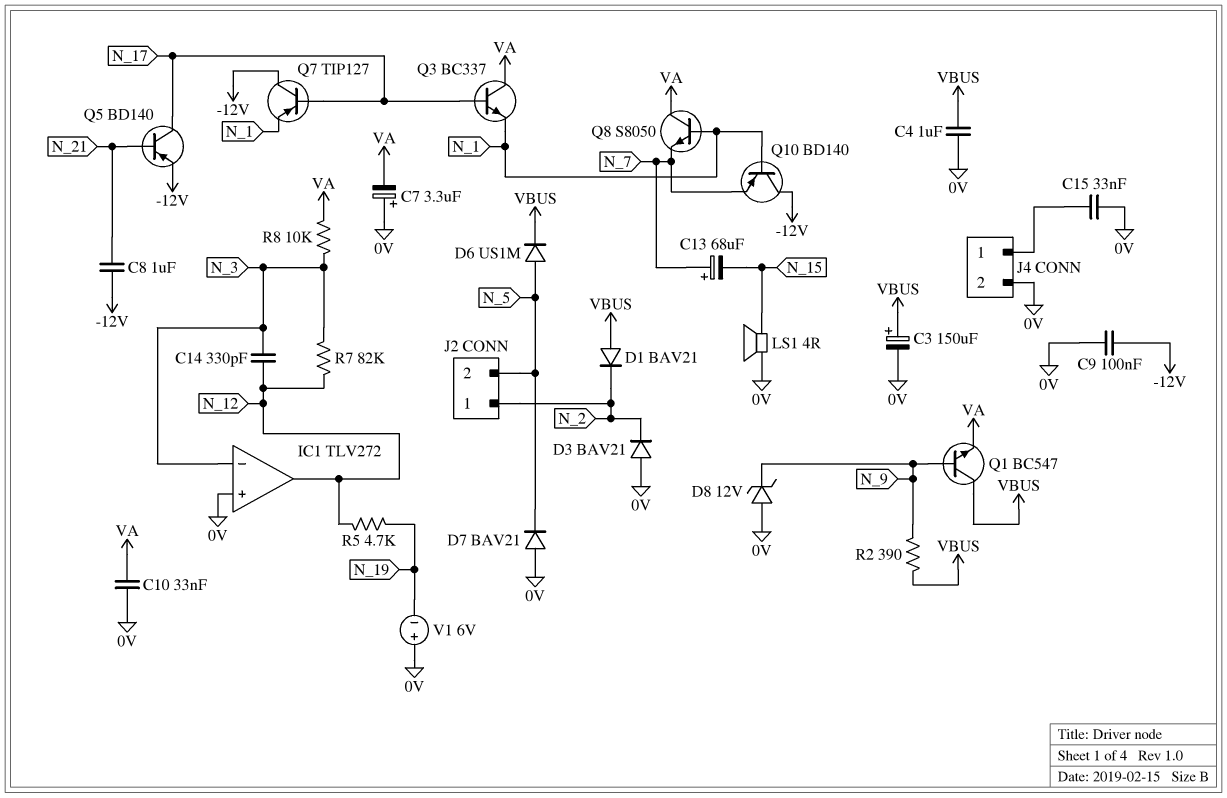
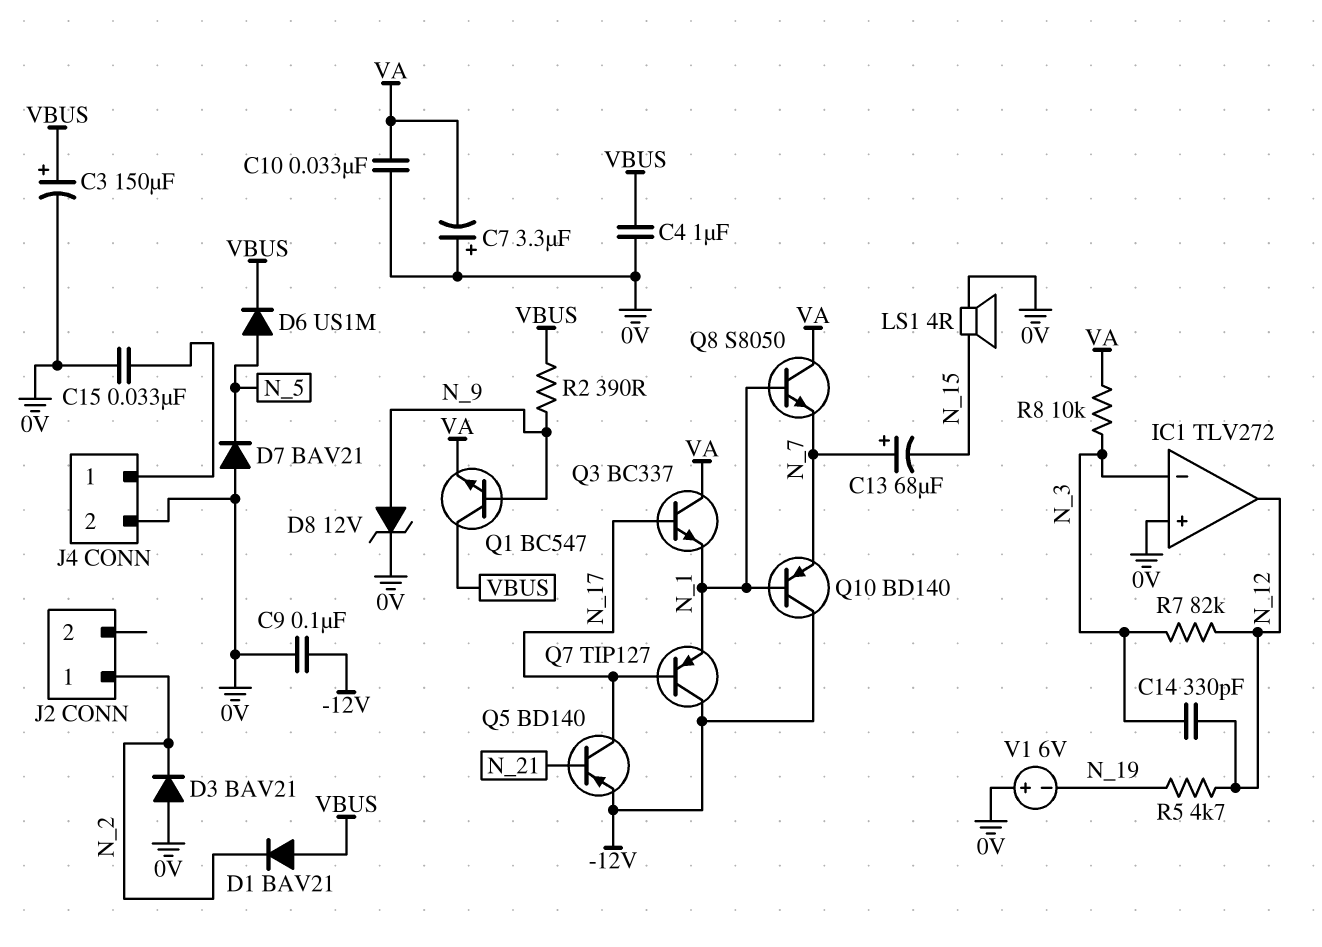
C8: 1uF (-12V, N_21) -> none
D8: zener 12V (A 0V, K N_9) -> zener 12V (A N_9, K 0V)
J2 pin 2: N_5 -> none

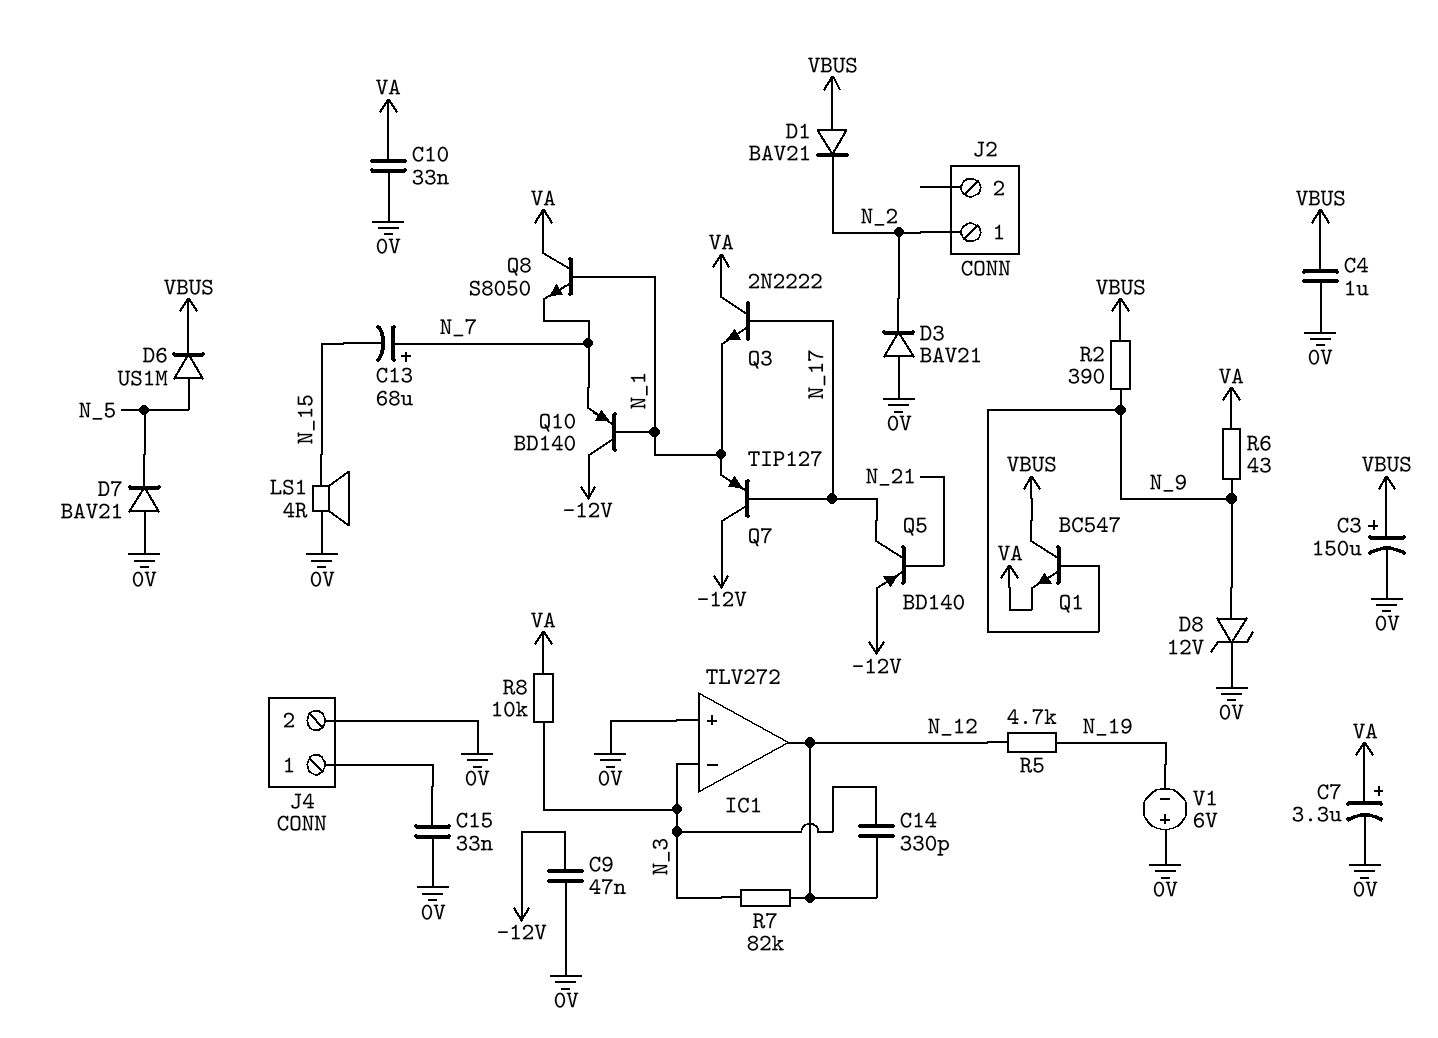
C7: 3.3uF (plus 0V, minus VA) -> 3.3uF (plus VA, minus 0V)
C9: 100nF (-12V, 0V) -> 47nF (-12V, 0V)
Q3: NPN BC337 (B N_17, C VA, E N_1) -> NPN 2N2222 (B N_17, C VA, E N_1)
R6: none -> 43 (N_9, VA)

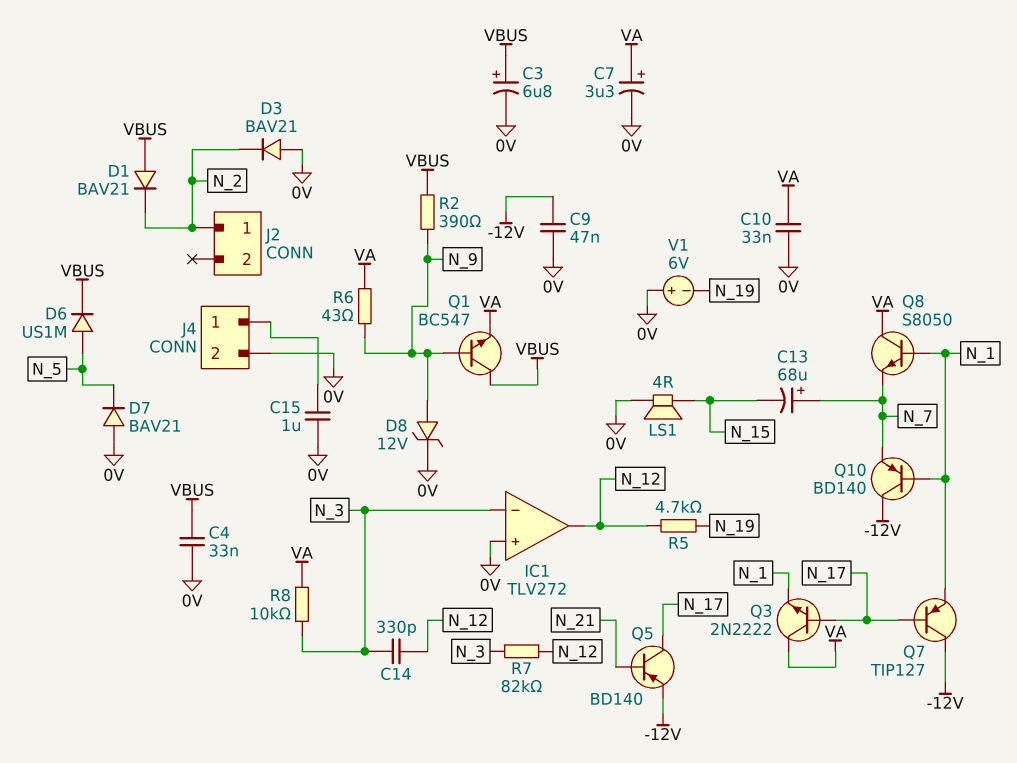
C3: 150uF (plus VBUS, minus 0V) -> 6.8uF (plus VBUS, minus 0V)
C4: 1uF (0V, VBUS) -> 33nF (0V, VBUS)
C15: 33nF (0V, J4/1) -> 1uF (0V, J4/1)

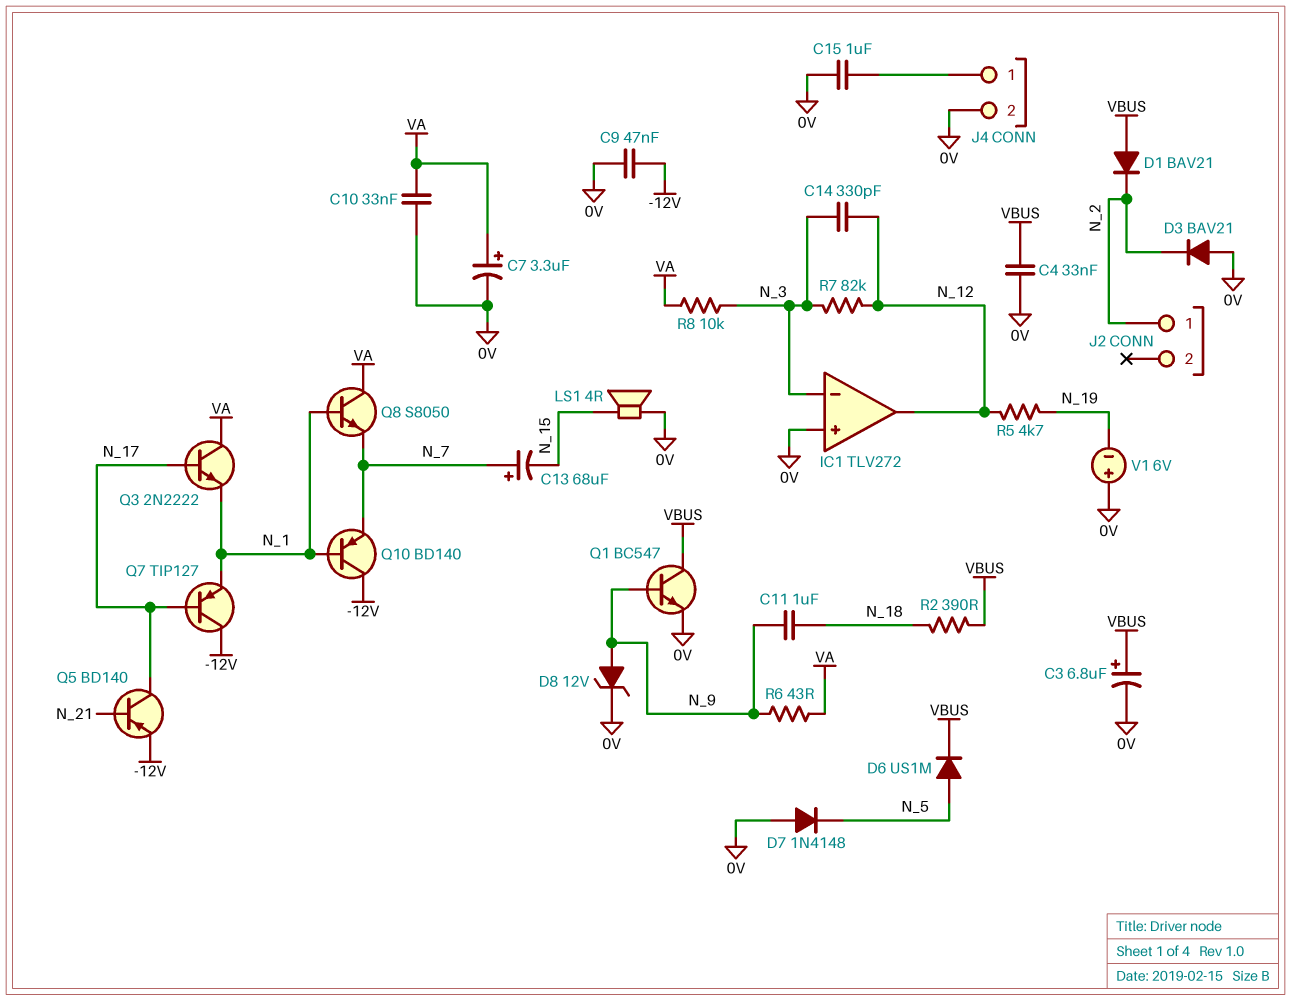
C11: none -> 1uF (N_9, N_18)
D7: diode BAV21 (A 0V, K N_5) -> diode 1N4148 (A 0V, K N_5)
Q1: NPN BC547 (B N_9, C VBUS, E VA) -> NPN BC547 (B N_9, C VBUS, E 0V)
R2: 390 (N_9, VBUS) -> 390 (N_18, VBUS)

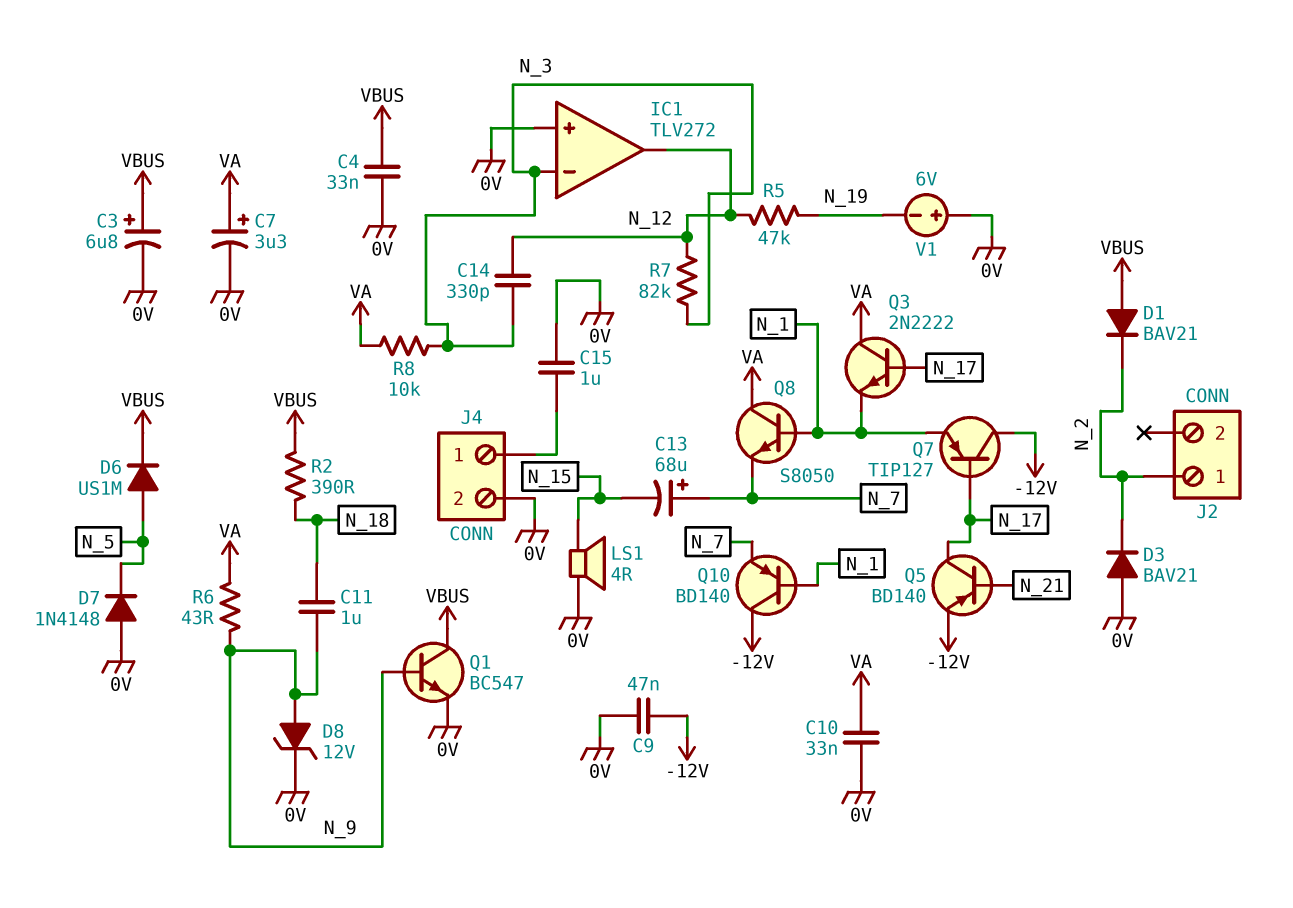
R5: 4.7k (N_12, N_19) -> 47k (N_12, N_19)

